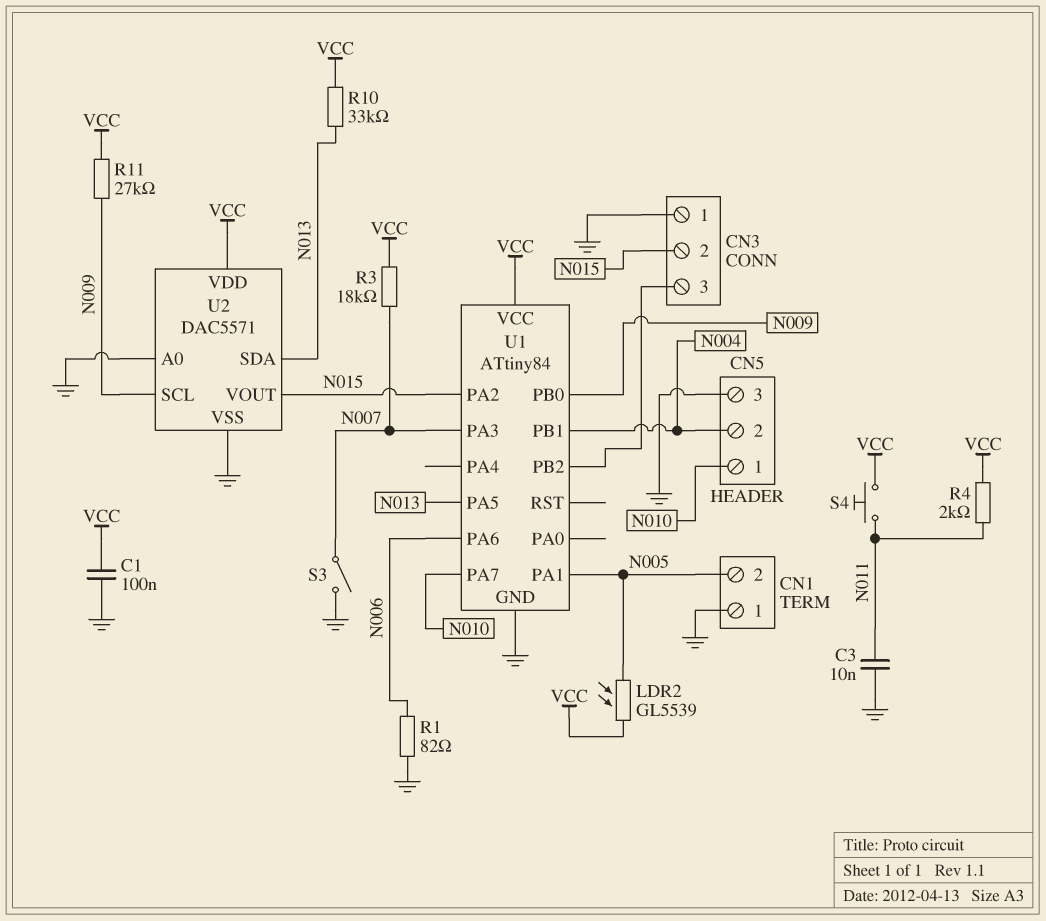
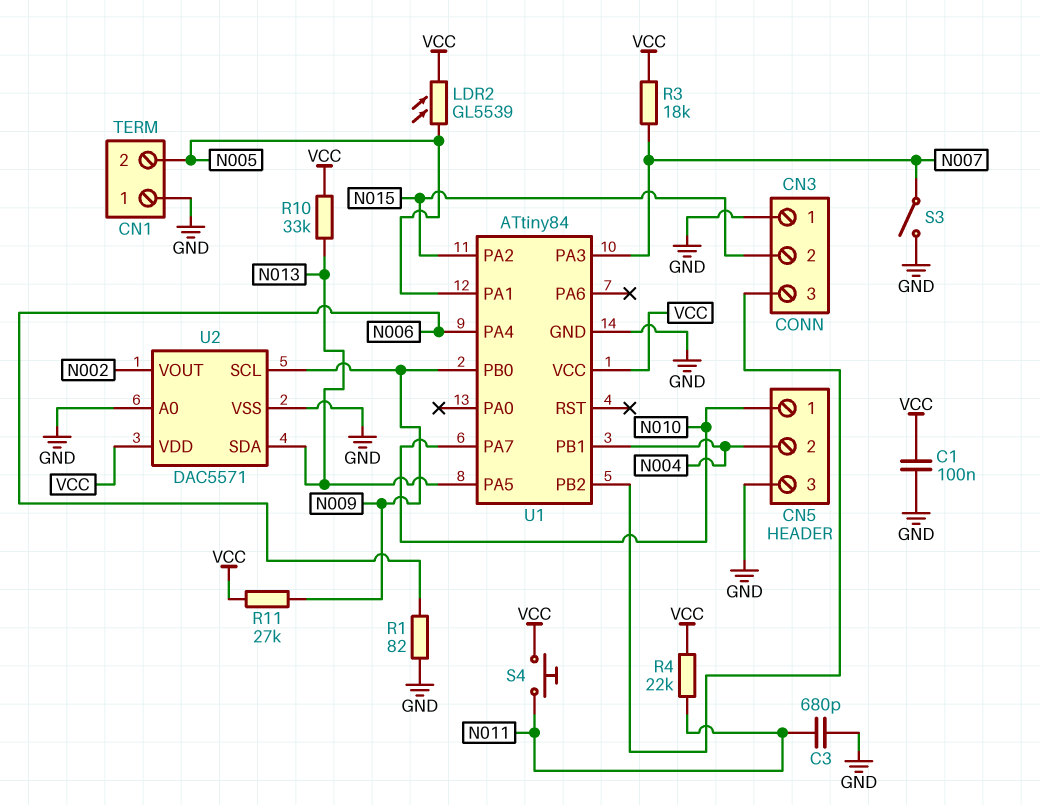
C3: 10nF (GND, N011) -> 680pF (GND, N011)
R4: 2k (N011, VCC) -> 22k (N011, VCC)
U1 pin PA4: none -> N006
U1 pin PA6: N006 -> none
U2 pin VOUT: N015 -> N002

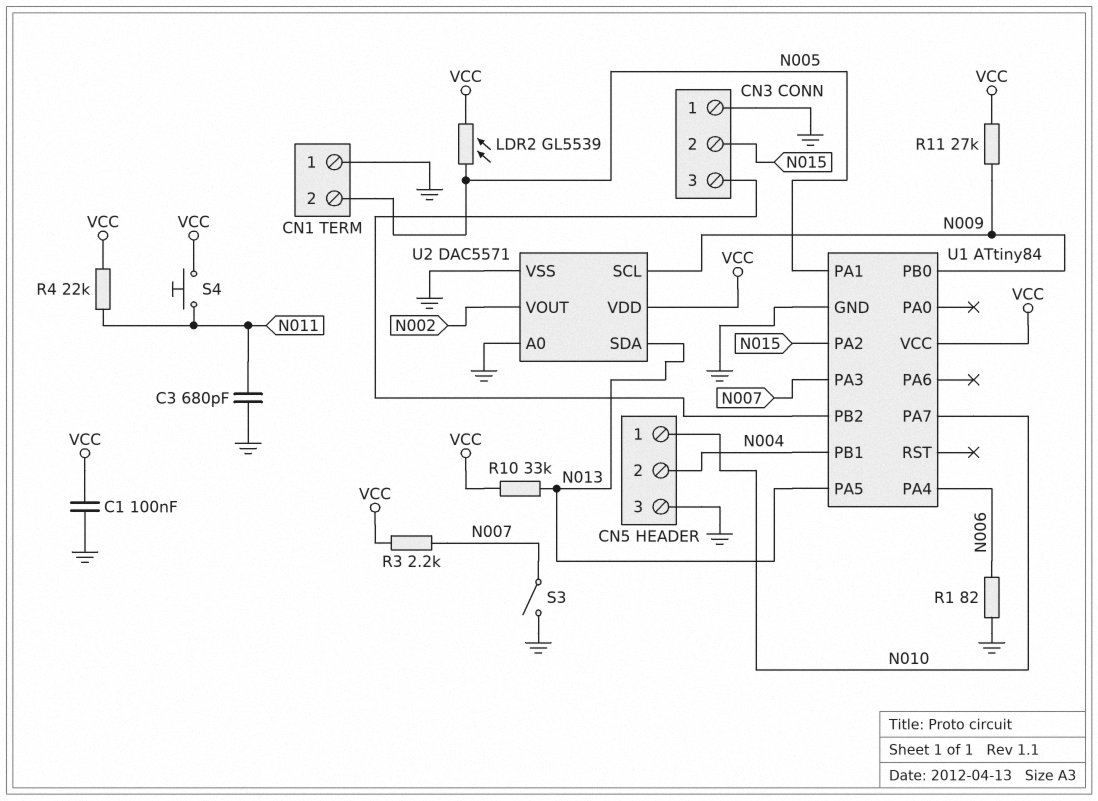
R3: 18k (N007, VCC) -> 2.2k (N007, VCC)

